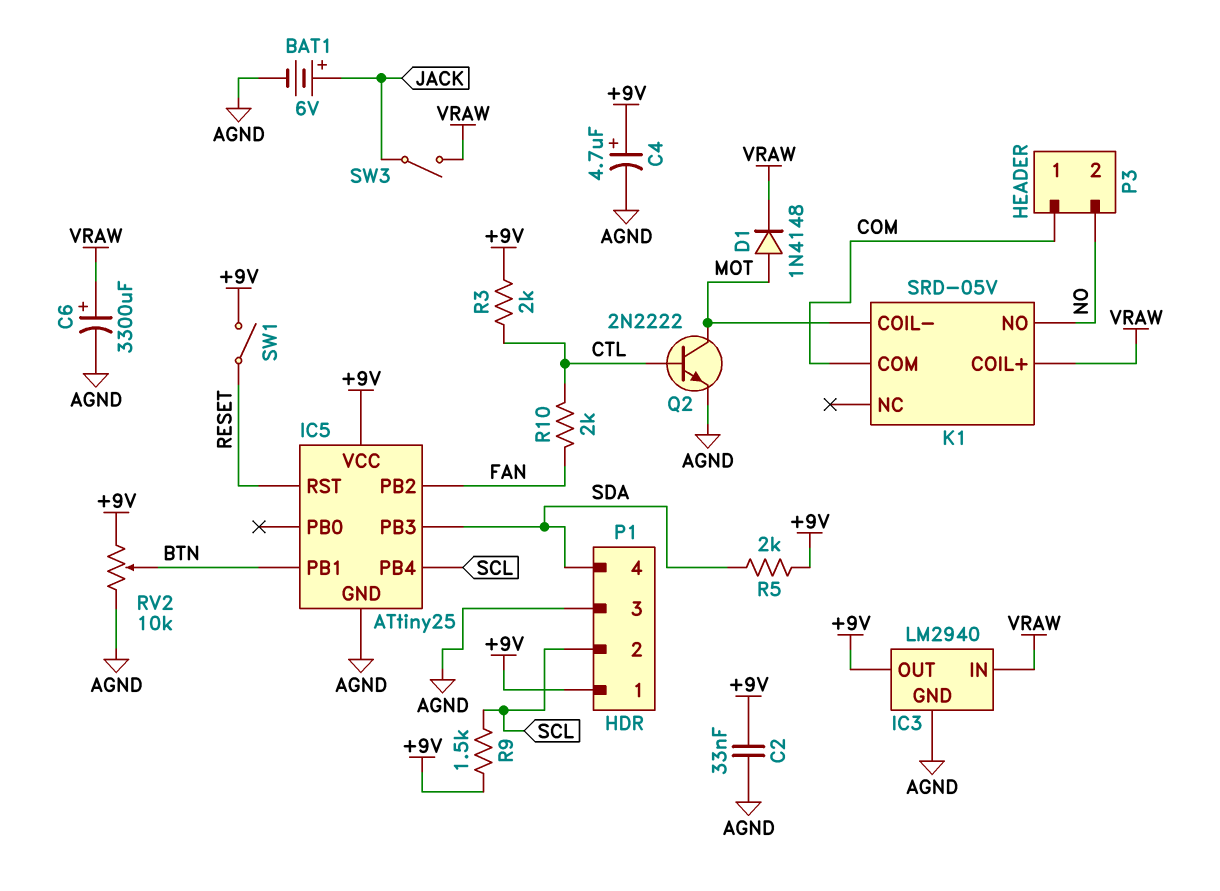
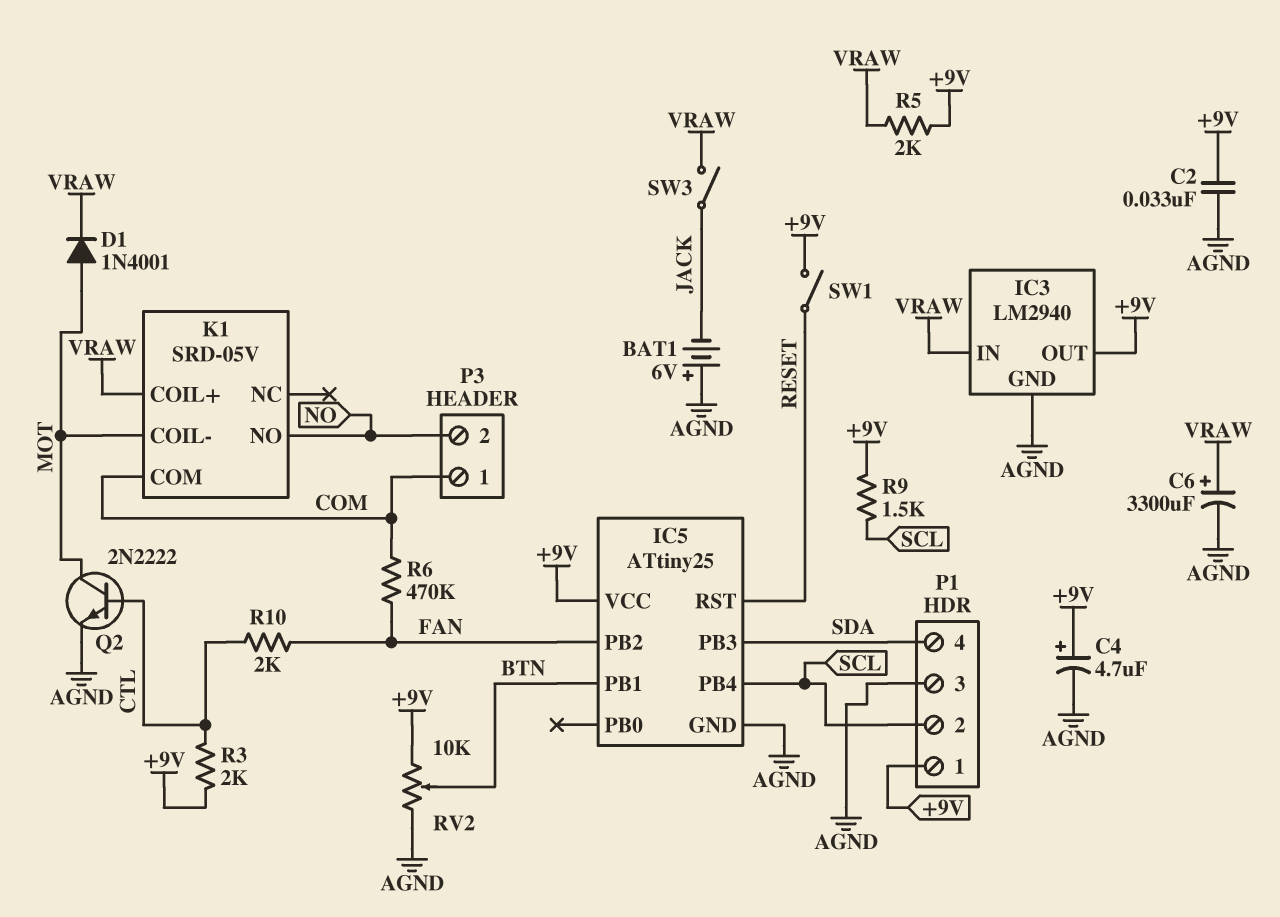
BAT1: 6V (plus JACK, minus AGND) -> 6V (plus AGND, minus JACK)
D1: diode 1N4148 (A MOT, K VRAW) -> diode 1N4001 (A MOT, K VRAW)
R5: 2k (+9V, SDA) -> 2k (+9V, VRAW)
R6: none -> 470k (COM, FAN)

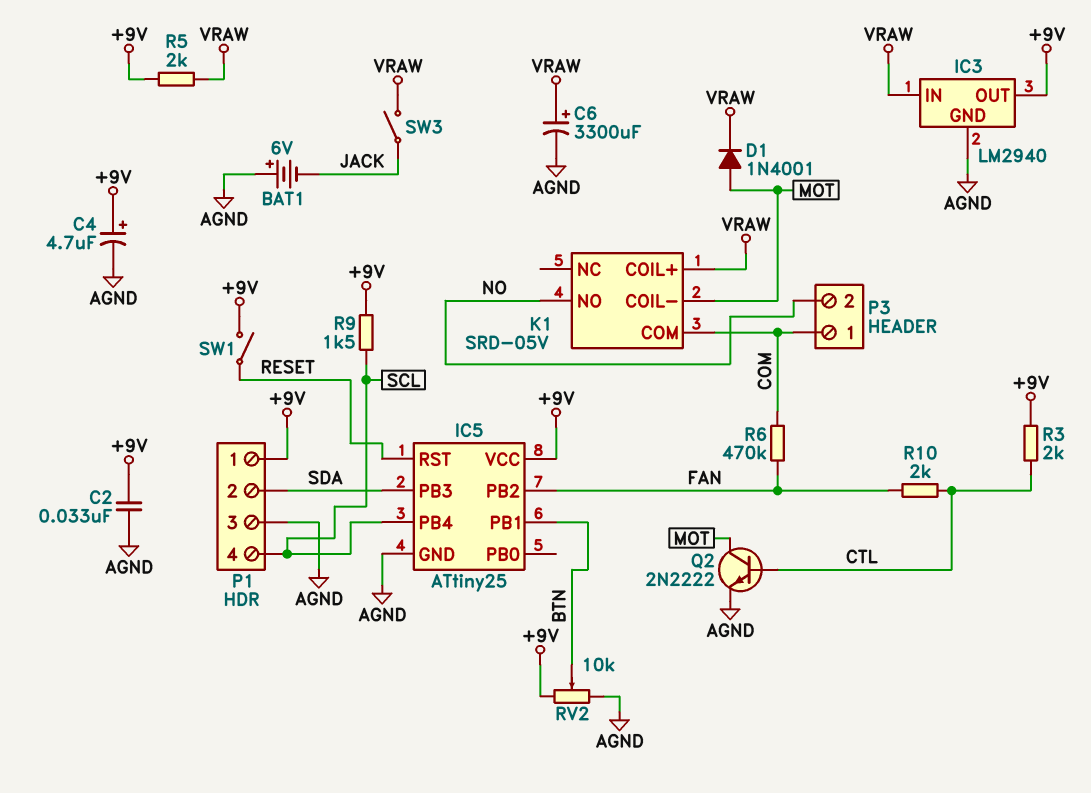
P1 pin 2: SCL -> SDA
P1 pin 4: SDA -> SCL

